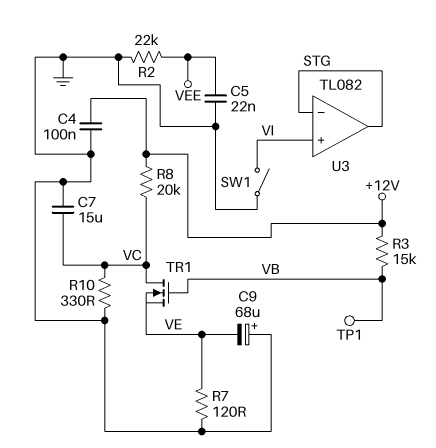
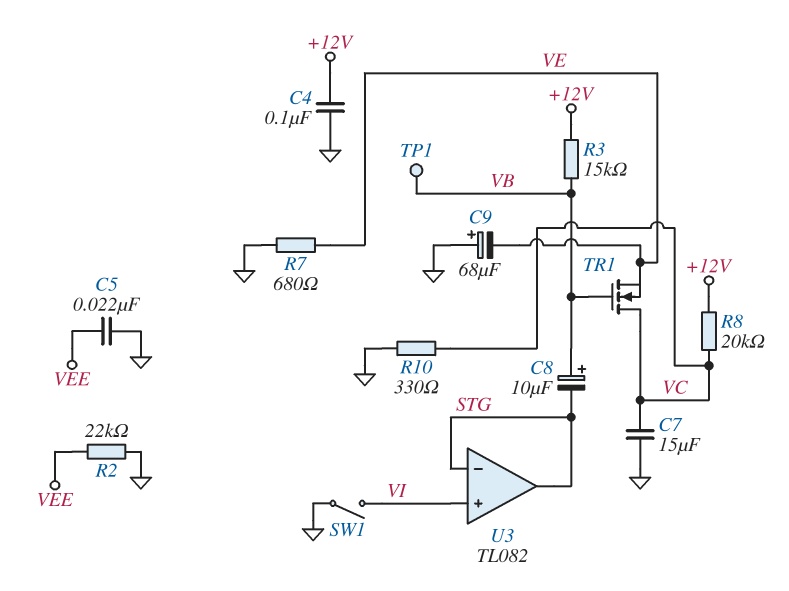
C8: none -> 10uF (plus VB, minus STG)
R7: 120 (GND, VE) -> 680 (GND, VE)

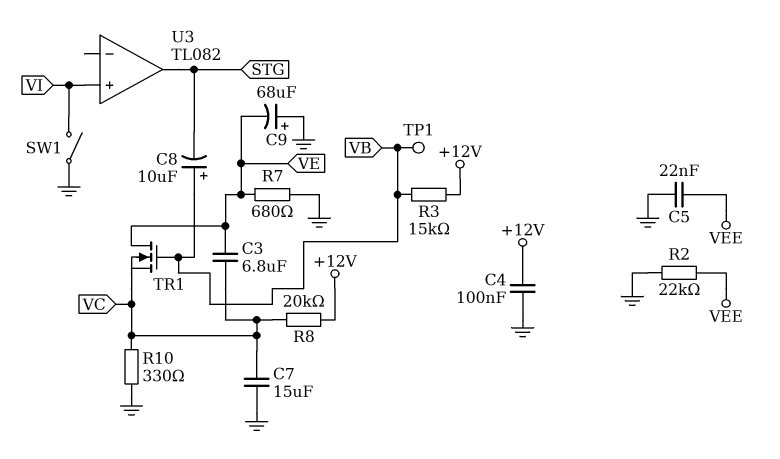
C3: none -> 6.8uF (VC, VE)
TR1: NMOS (G VB, D VC, S VE) -> NMOS (G VB, D VE, S VC)
U3 pin in-: STG -> none

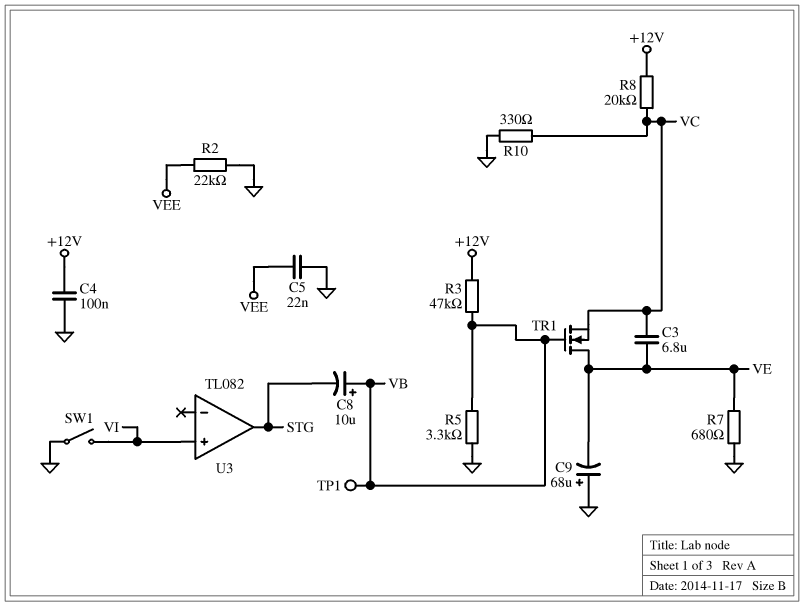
C7: 15uF (GND, VC) -> none
R3: 15k (+12V, VB) -> 47k (+12V, VB)
R5: none -> 3.3k (GND, VB)

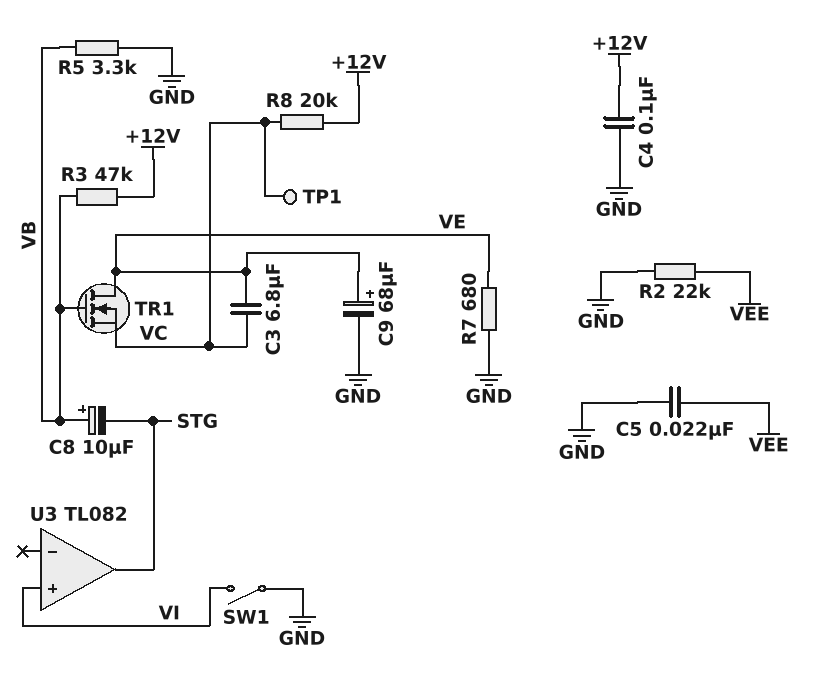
C9: 68uF (plus GND, minus VE) -> 68uF (plus VE, minus GND)
R10: 330 (GND, VC) -> none
TP1: test point (VB) -> test point (VC)

